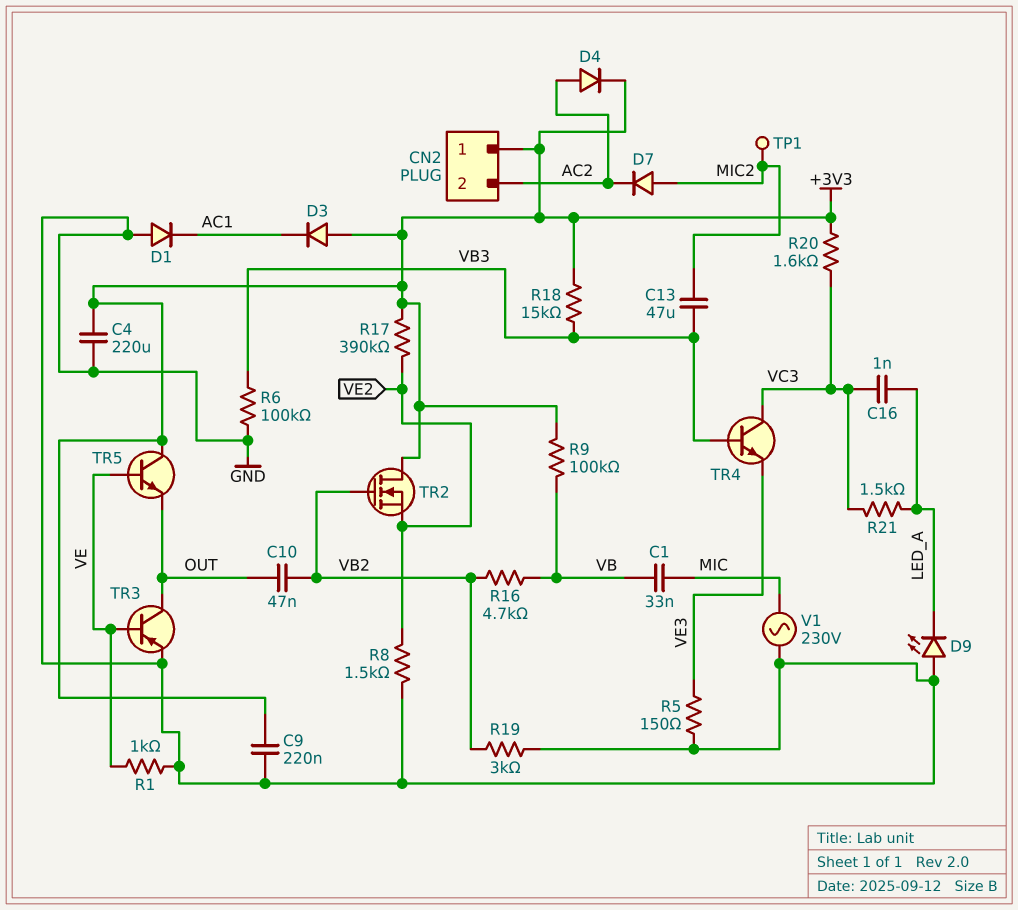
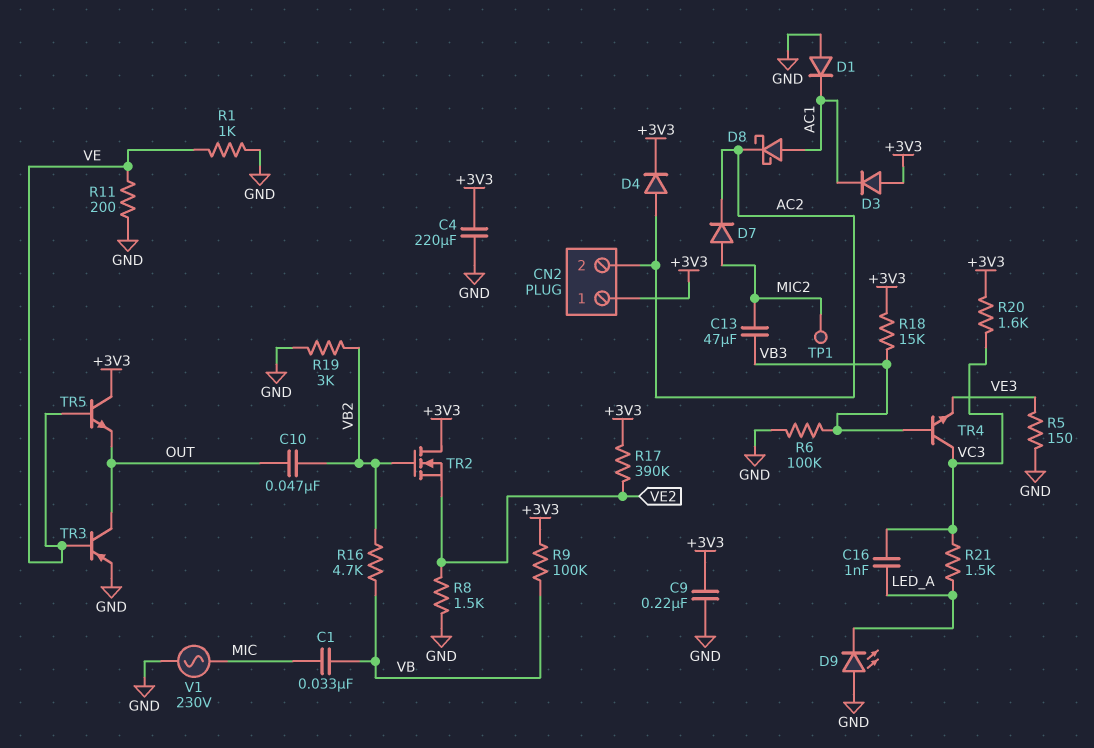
D8: none -> schottky (A AC1, K AC2)
R11: none -> 200 (GND, VE)

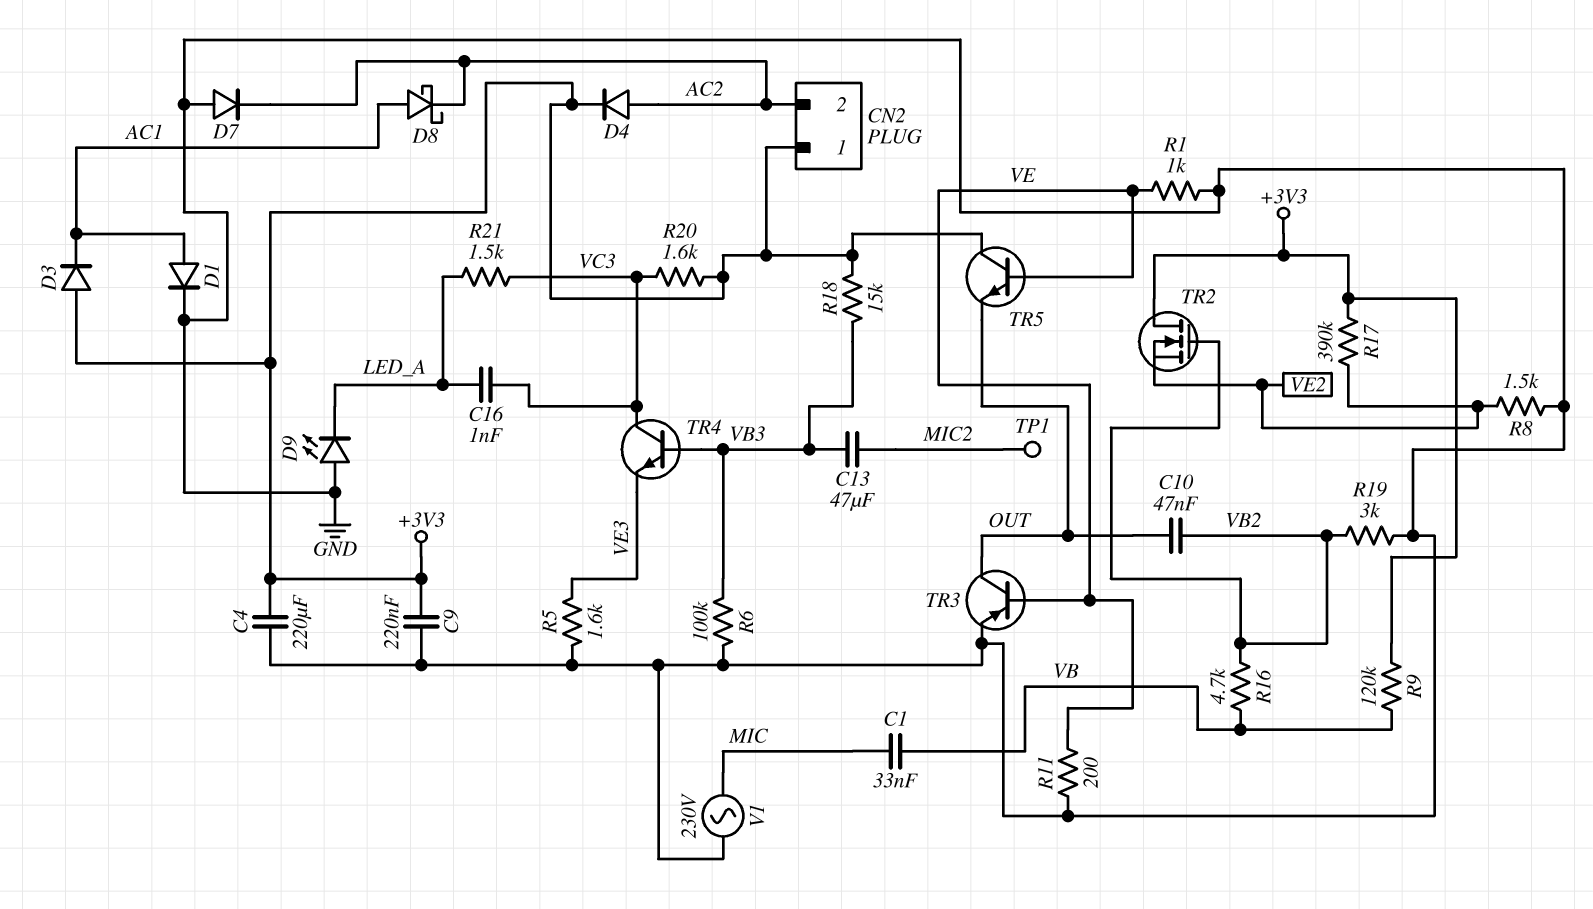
D1: diode (A GND, K AC1) -> diode (A AC1, K GND)
D7: diode (A MIC2, K AC2) -> diode (A GND, K AC2)
R5: 150 (GND, VE3) -> 1.6k (GND, VE3)
R9: 100k (+3V3, VB) -> 120k (+3V3, VB)

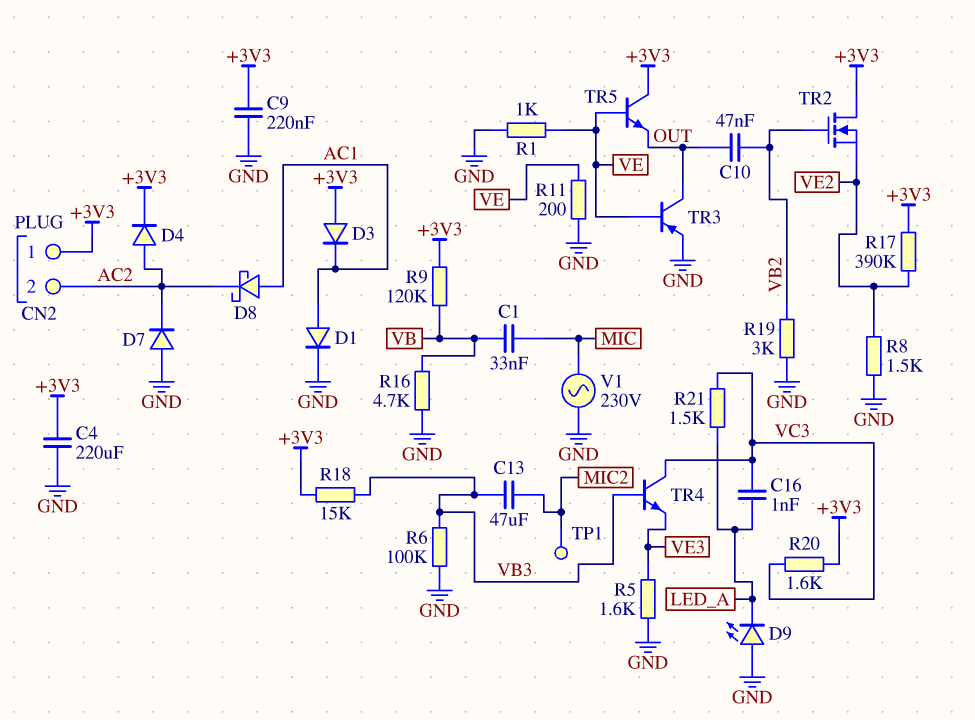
R16: 4.7k (VB, VB2) -> 4.7k (GND, VB)

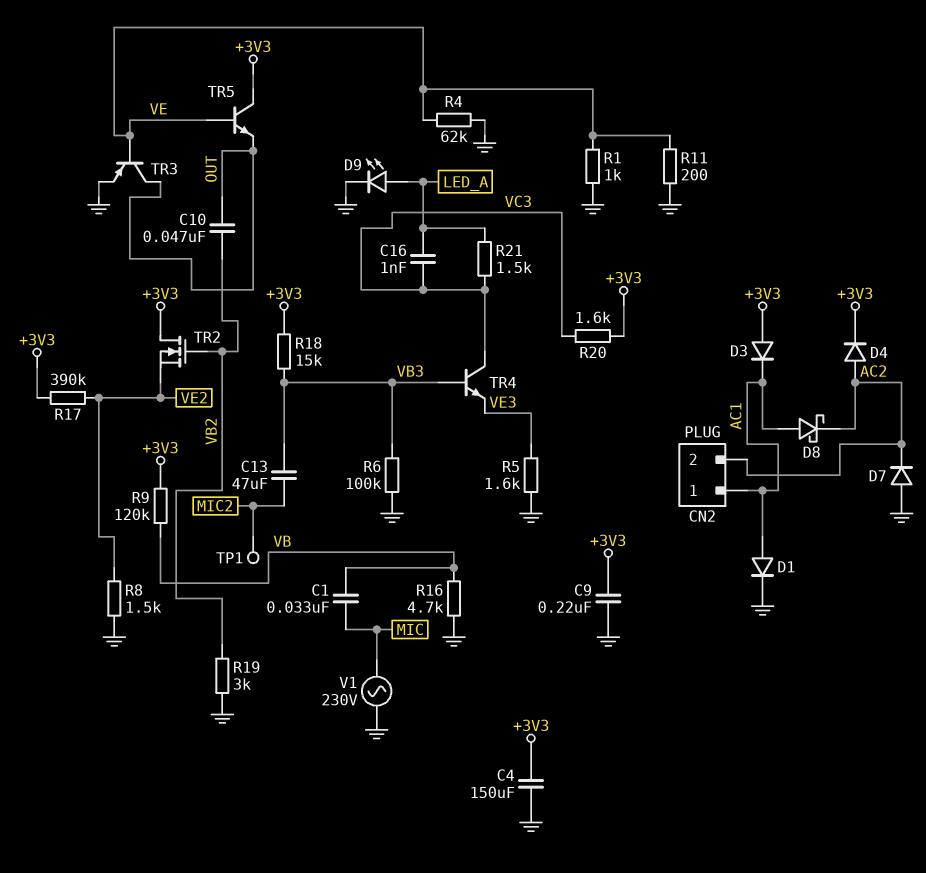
C4: 220uF (+3V3, GND) -> 150uF (+3V3, GND)
CN2 pin 1: +3V3 -> AC1
D9: LED (A GND, K LED_A) -> LED (A LED_A, K GND)
R4: none -> 62k (GND, VE)

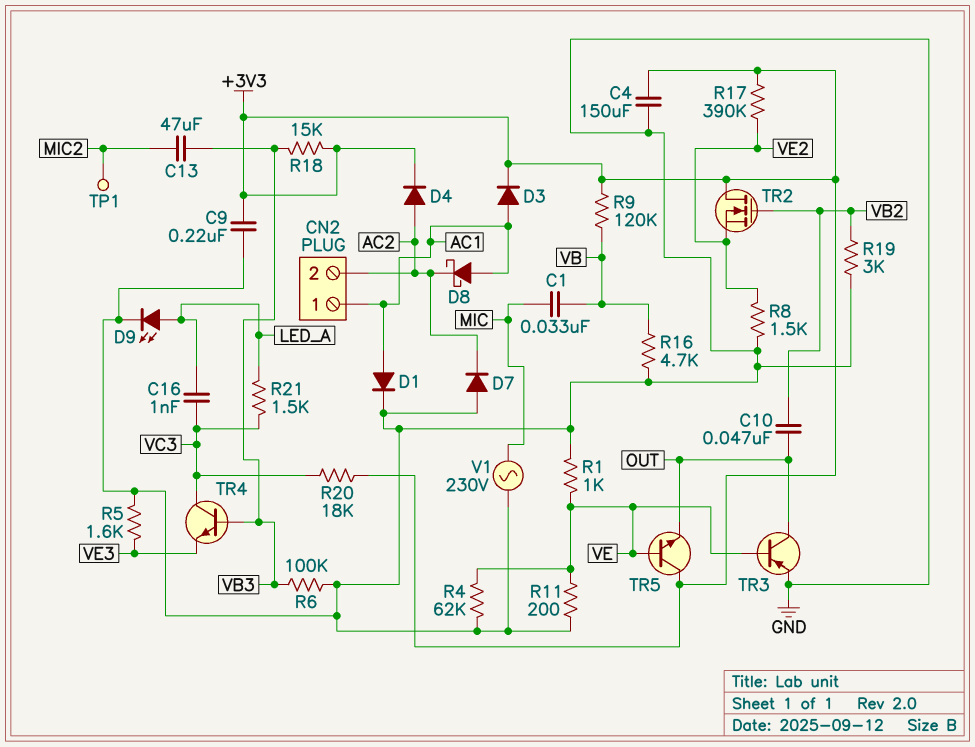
D3: diode (A +3V3, K AC1) -> diode (A AC1, K +3V3)
R20: 1.6k (+3V3, VC3) -> 18k (+3V3, VC3)

